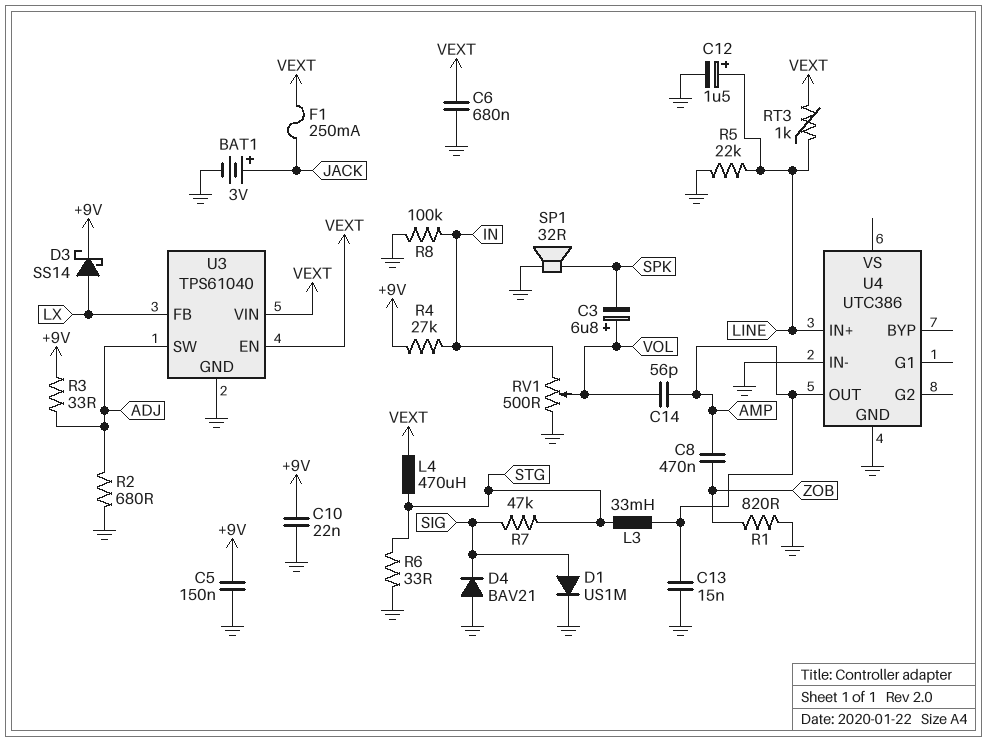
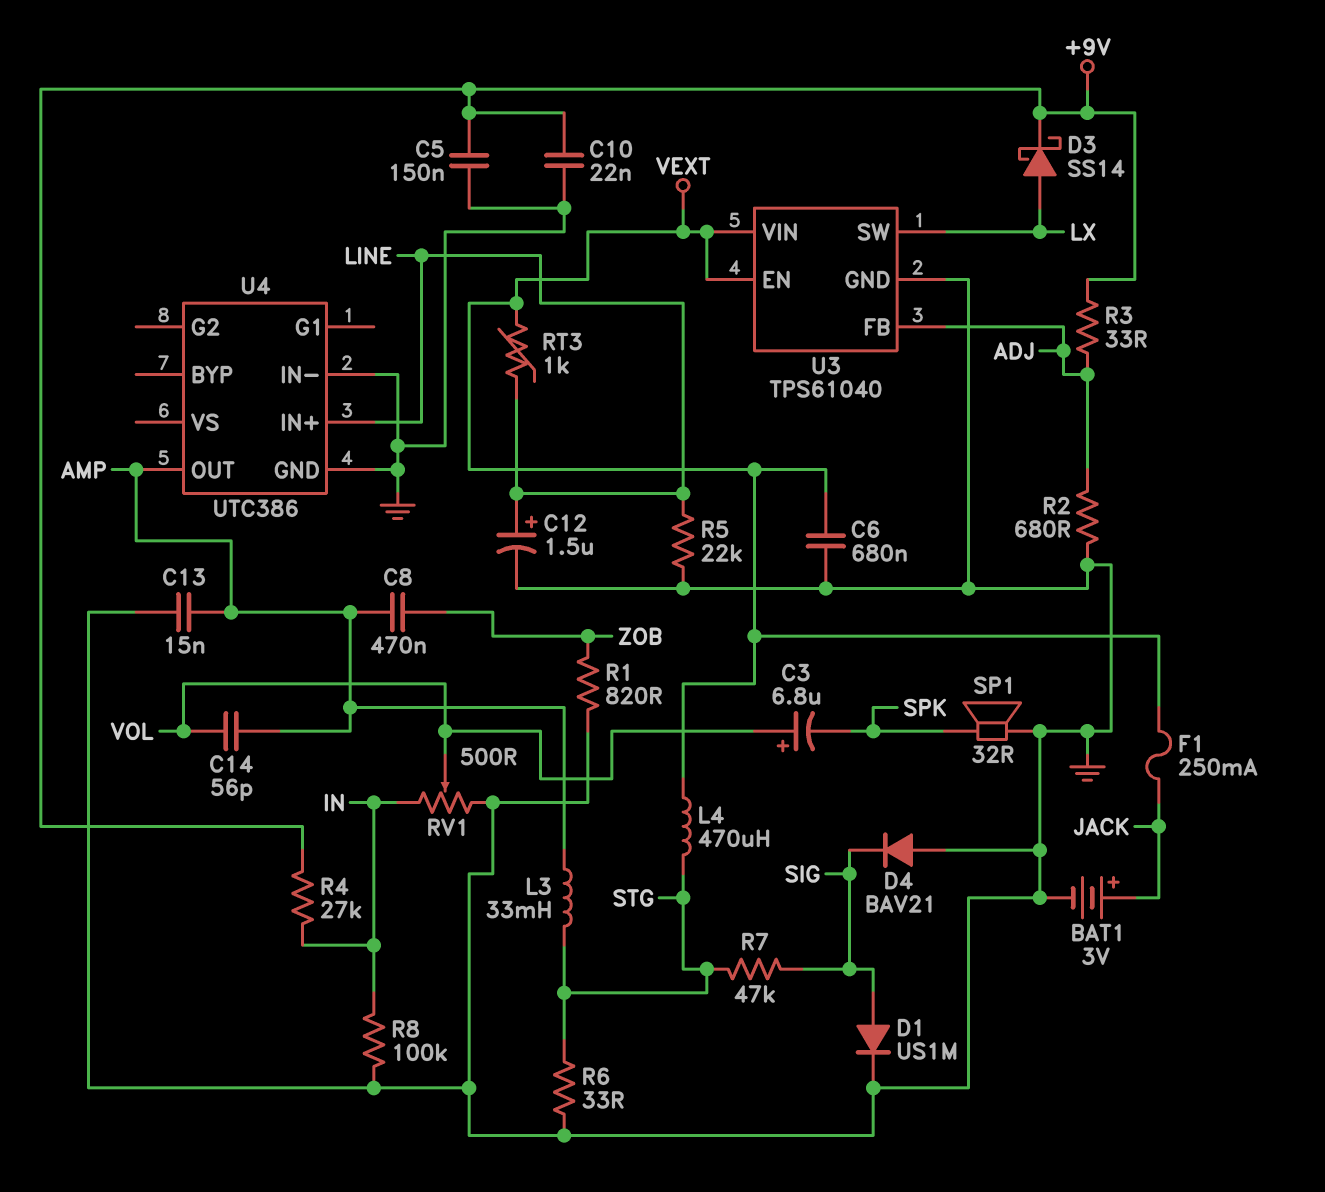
U3 pin FB: LX -> ADJ
U3 pin SW: ADJ -> LX

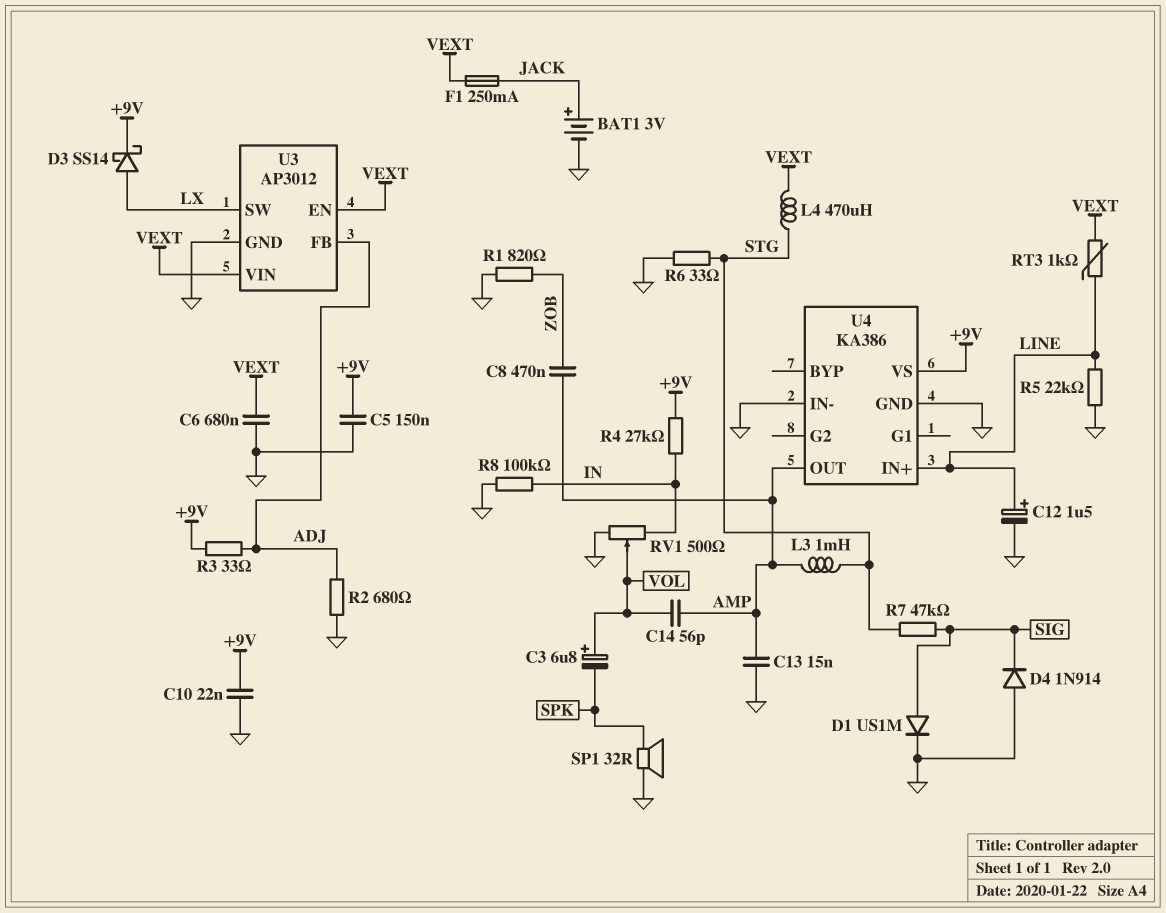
D4: diode BAV21 (A GND, K SIG) -> diode 1N914 (A GND, K SIG)
L3: 33mH (AMP, STG) -> 1mH (AMP, STG)
U3: TPS61040 -> AP3012
U4: UTC386 -> KA386
U4 pin VS: none -> +9V

